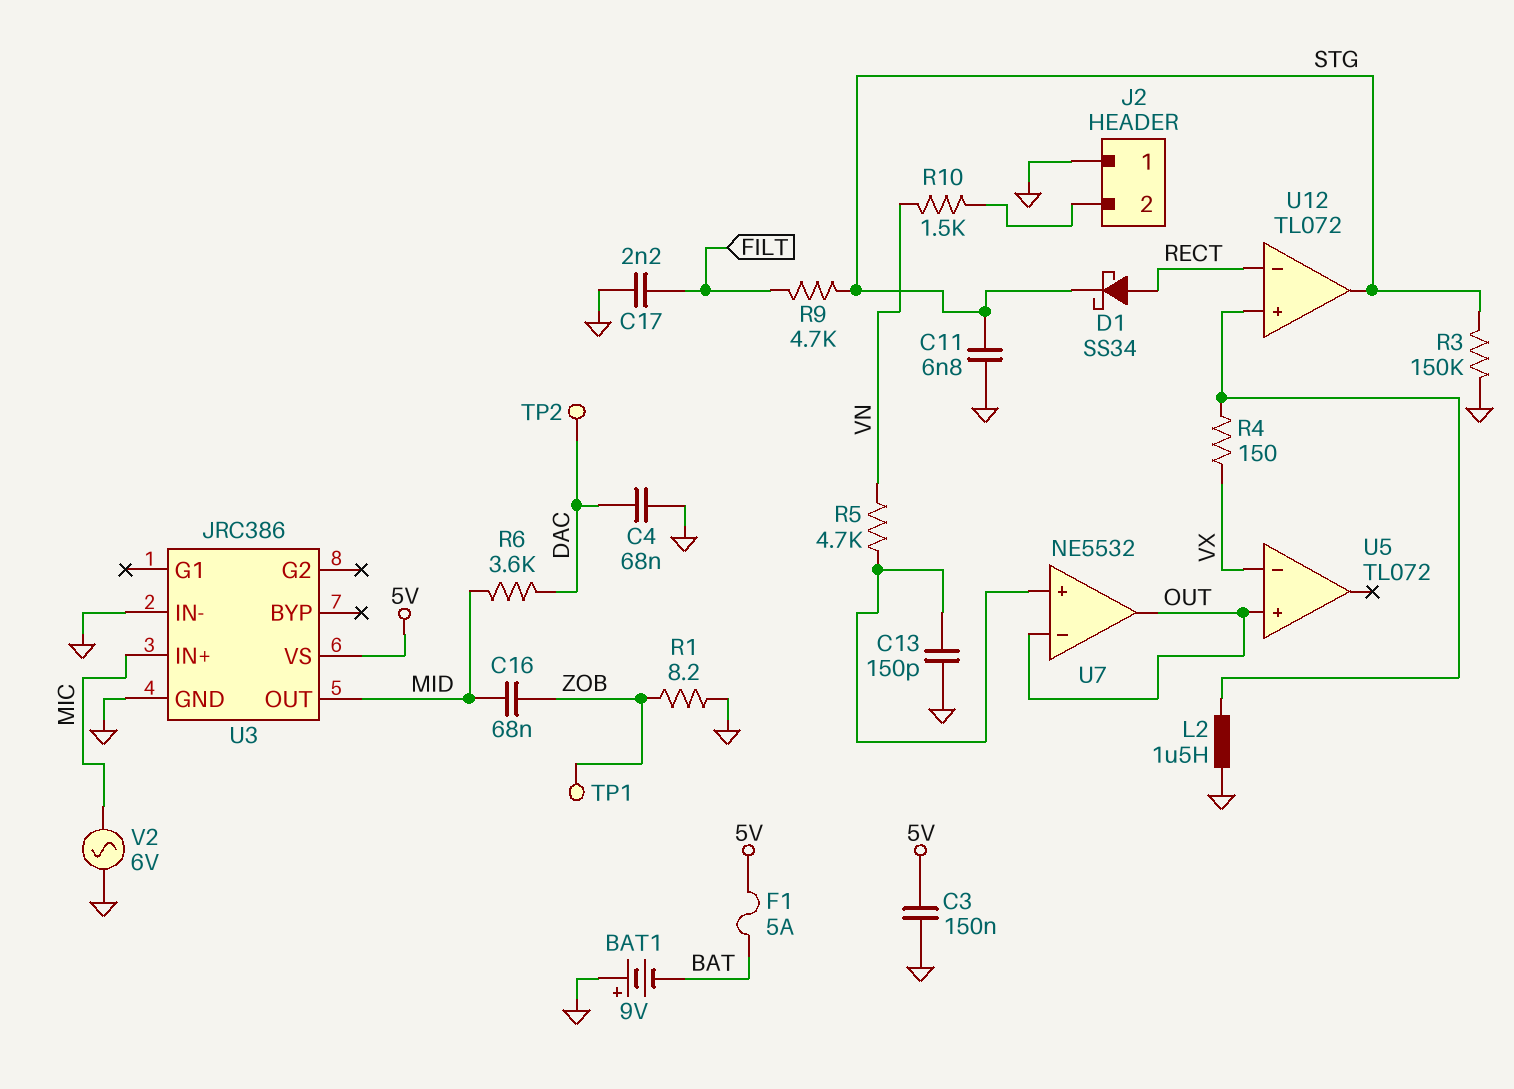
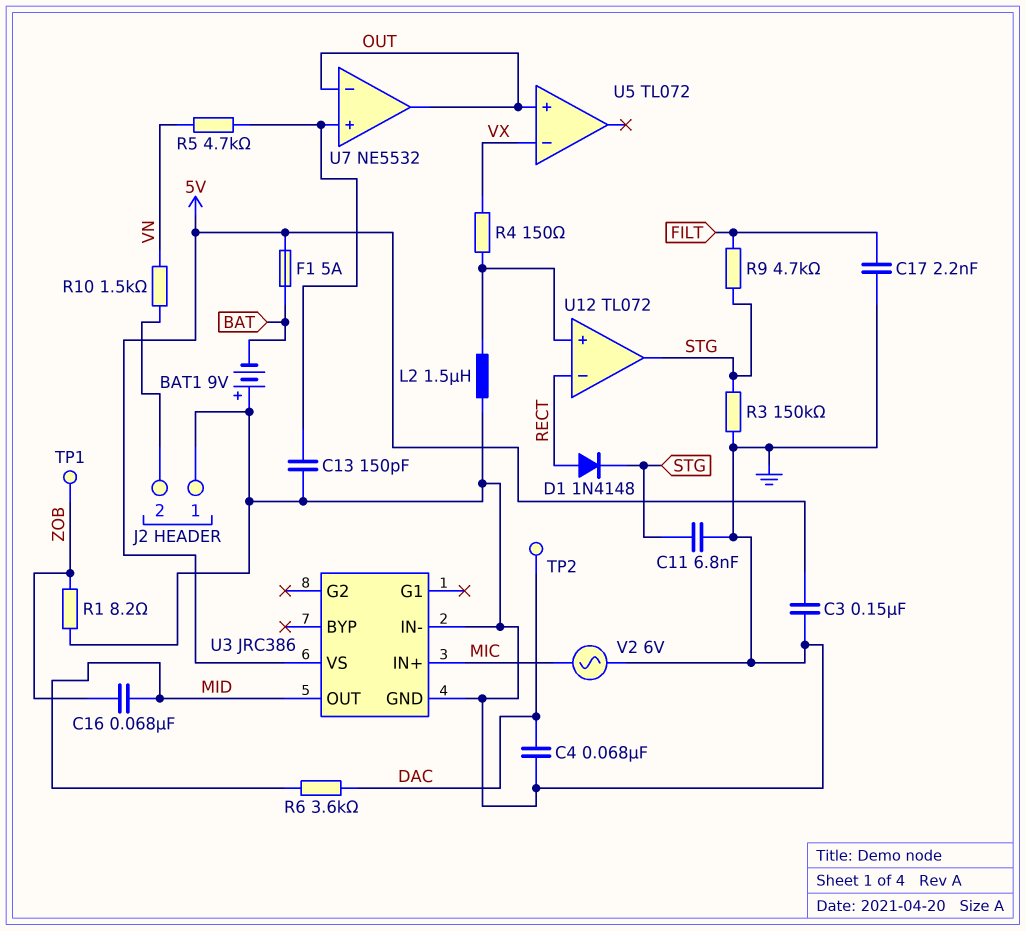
D1: schottky SS34 (A RECT, K STG) -> diode 1N4148 (A RECT, K STG)

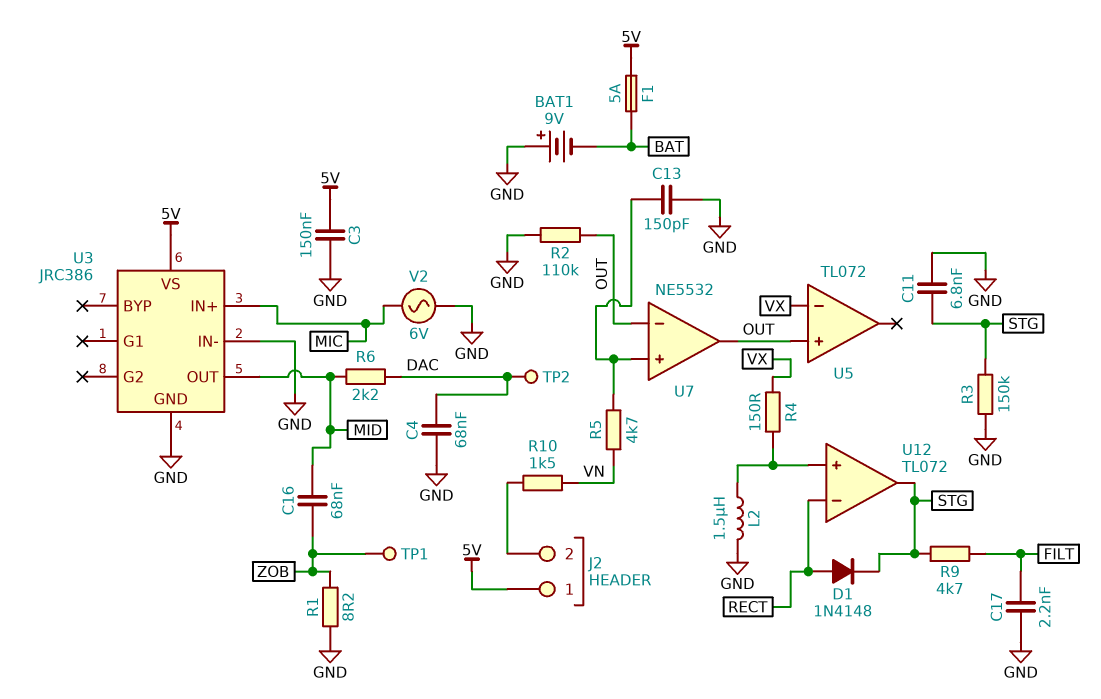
J2 pin 1: GND -> 5V
R2: none -> 110k (GND, OUT)
R6: 3.6k (DAC, MID) -> 2.2k (DAC, MID)

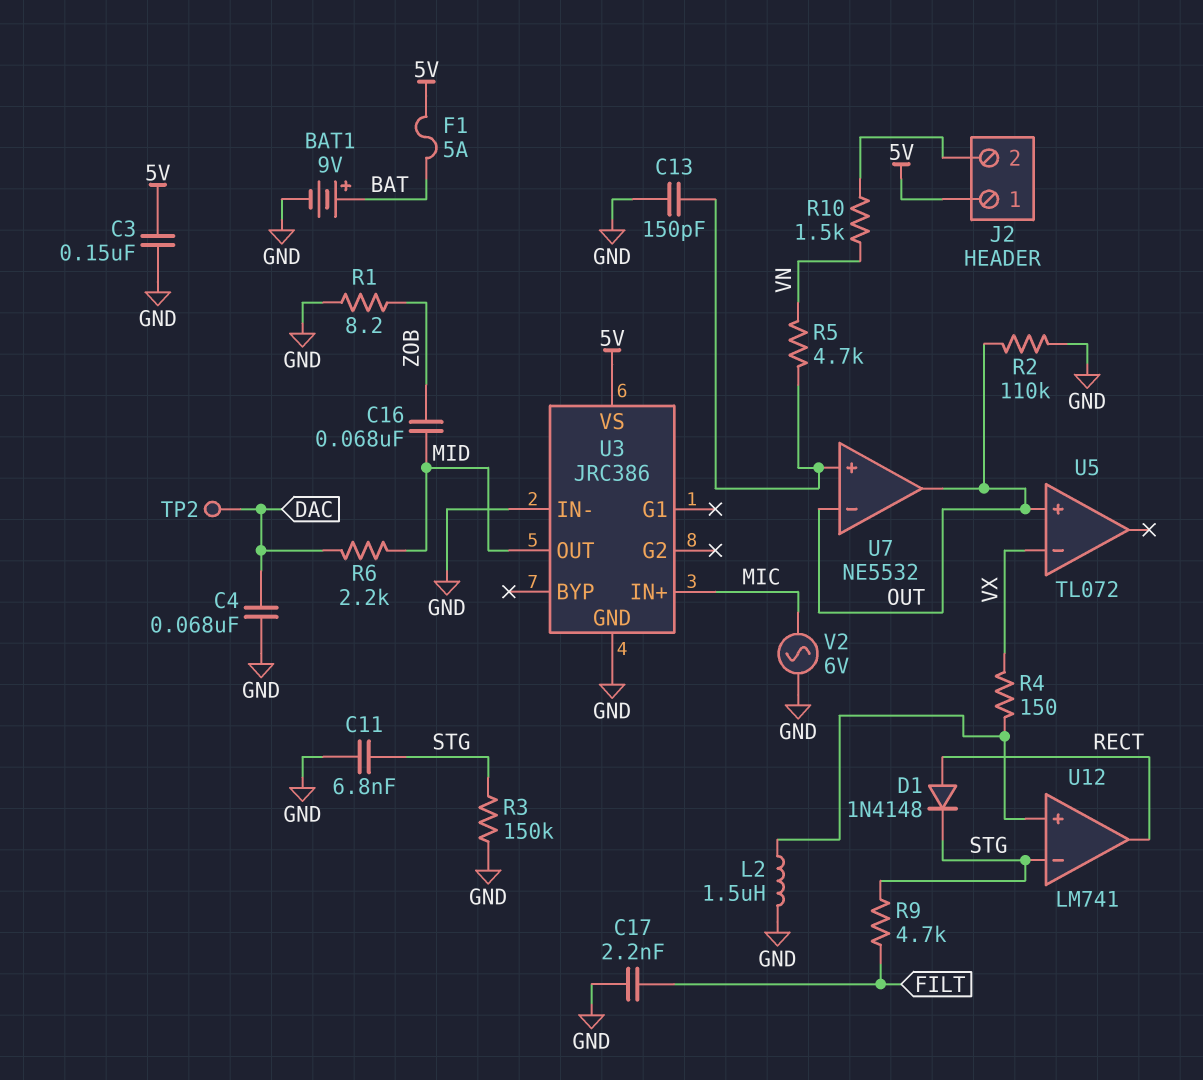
BAT1: 9V (plus GND, minus BAT) -> 9V (plus BAT, minus GND)
TP1: test point (ZOB) -> none
U12: TL072 -> LM741
U12 pin in-: RECT -> STG
U12 pin out: STG -> RECT

